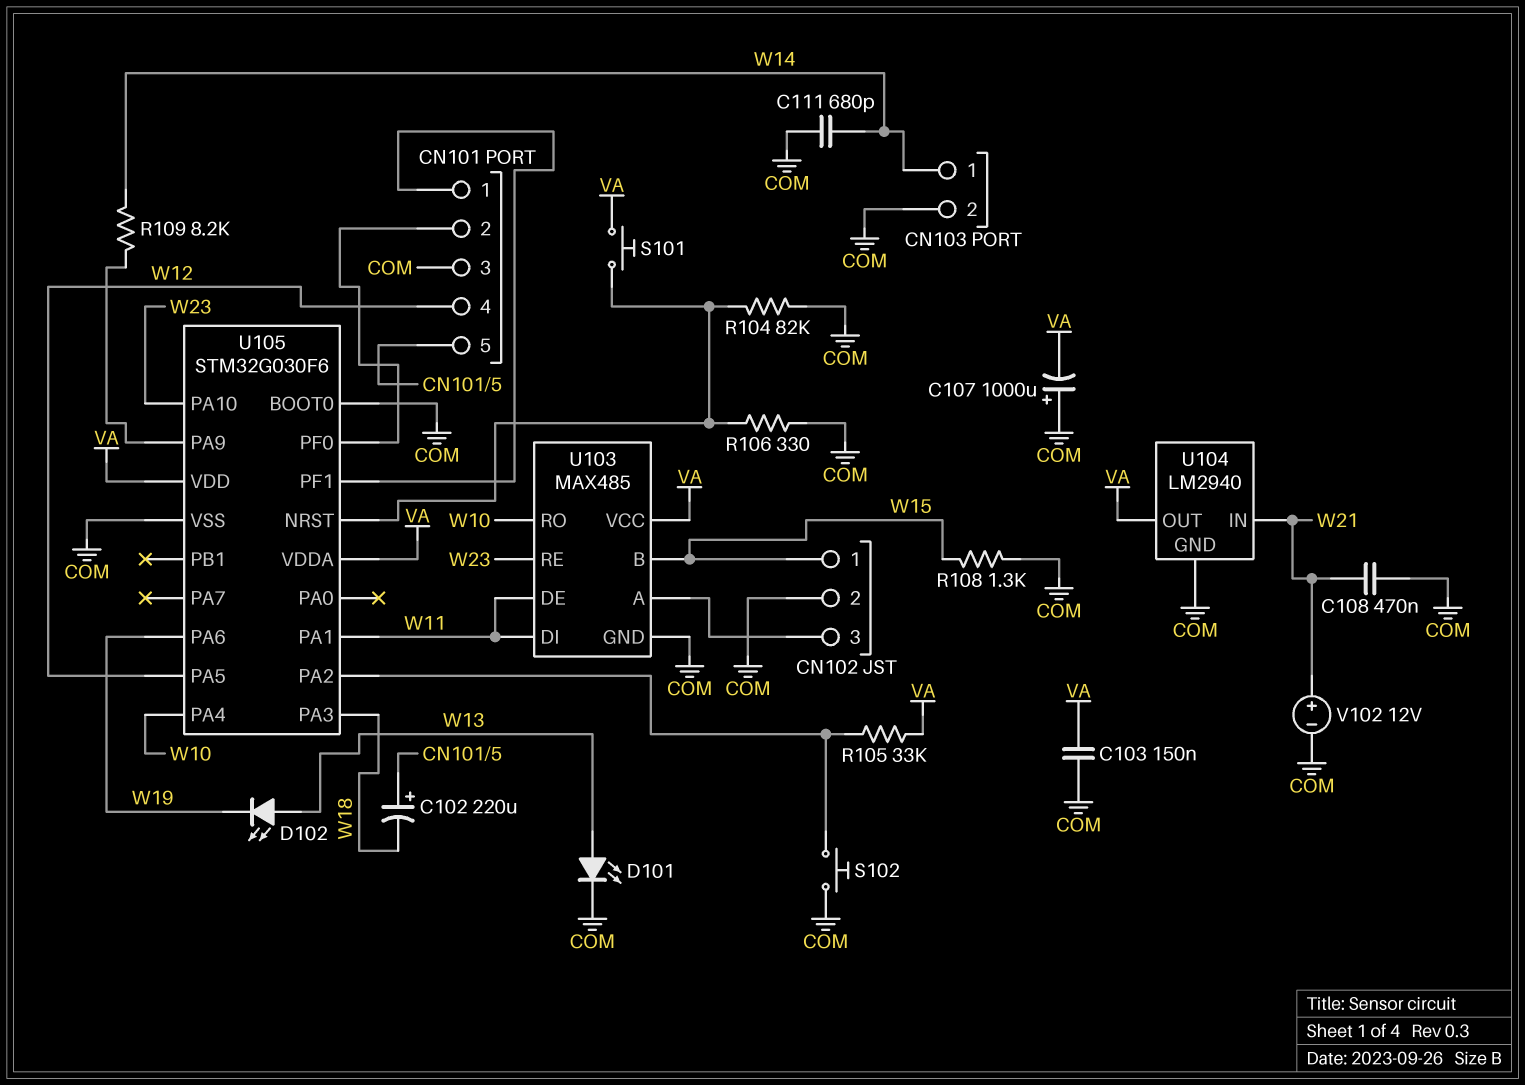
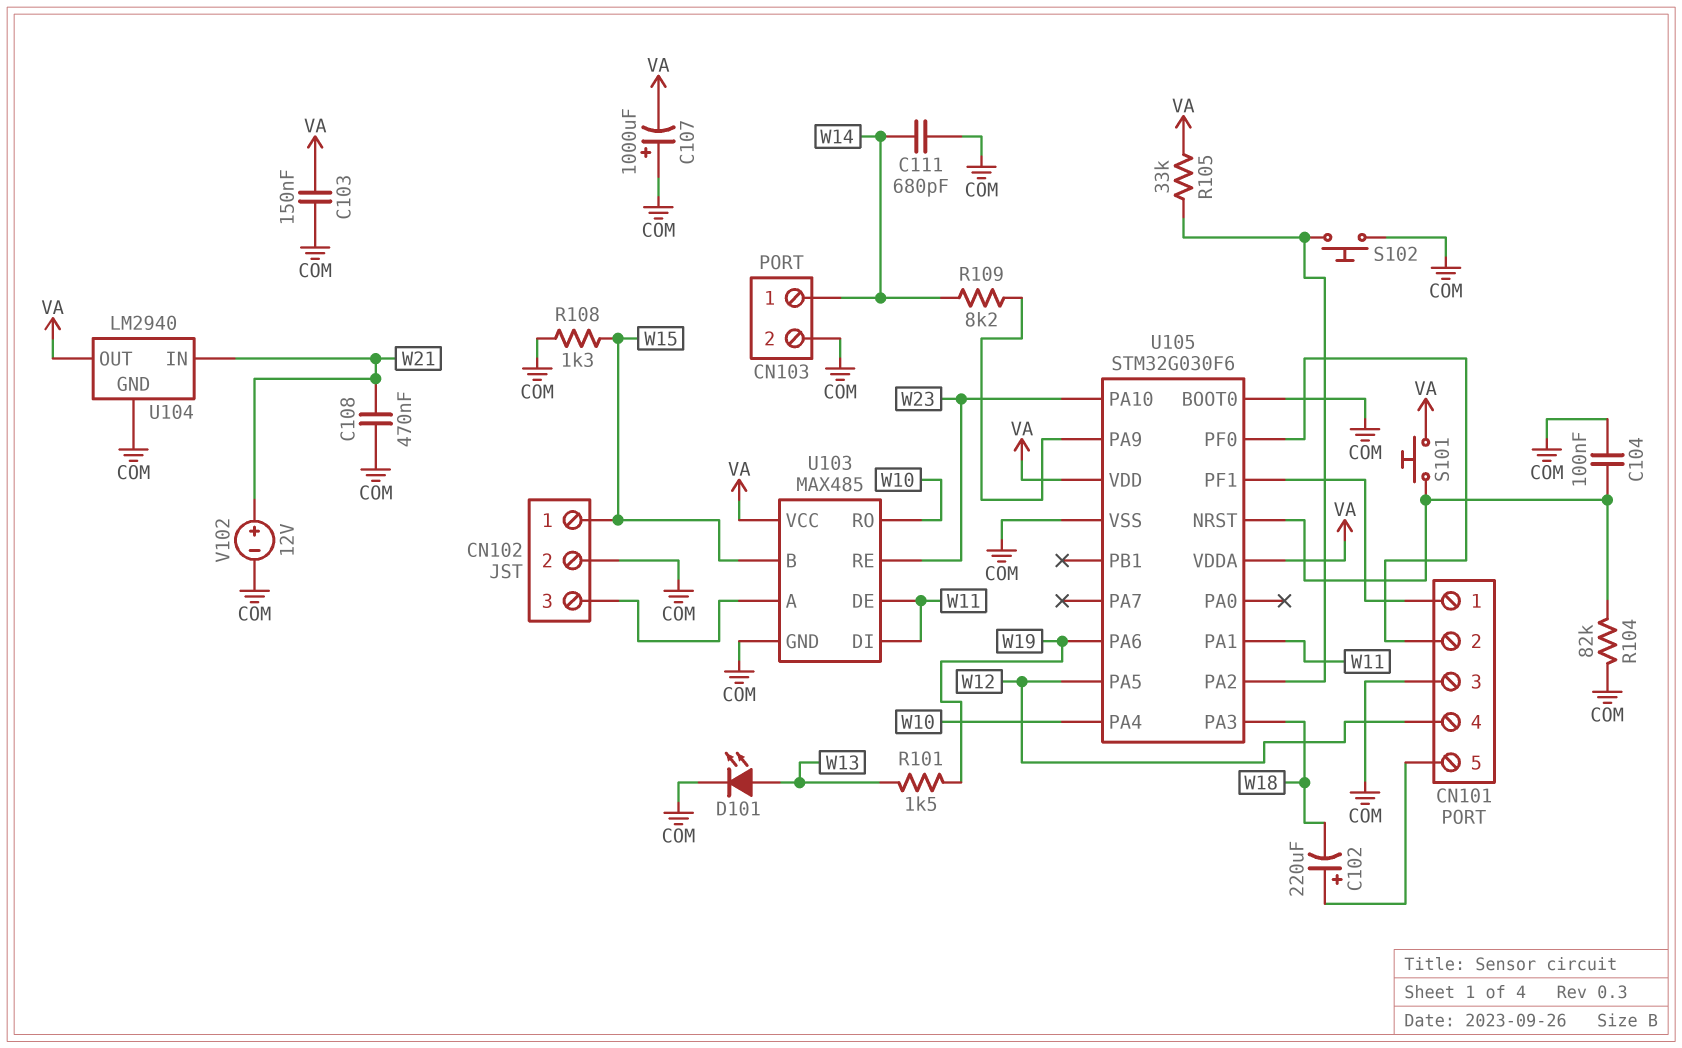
C104: none -> 100nF (COM, U105/NRST)
D102: LED (A W13, K W19) -> none
R101: none -> 1.5k (W13, W19)
R106: 330 (COM, U105/NRST) -> none

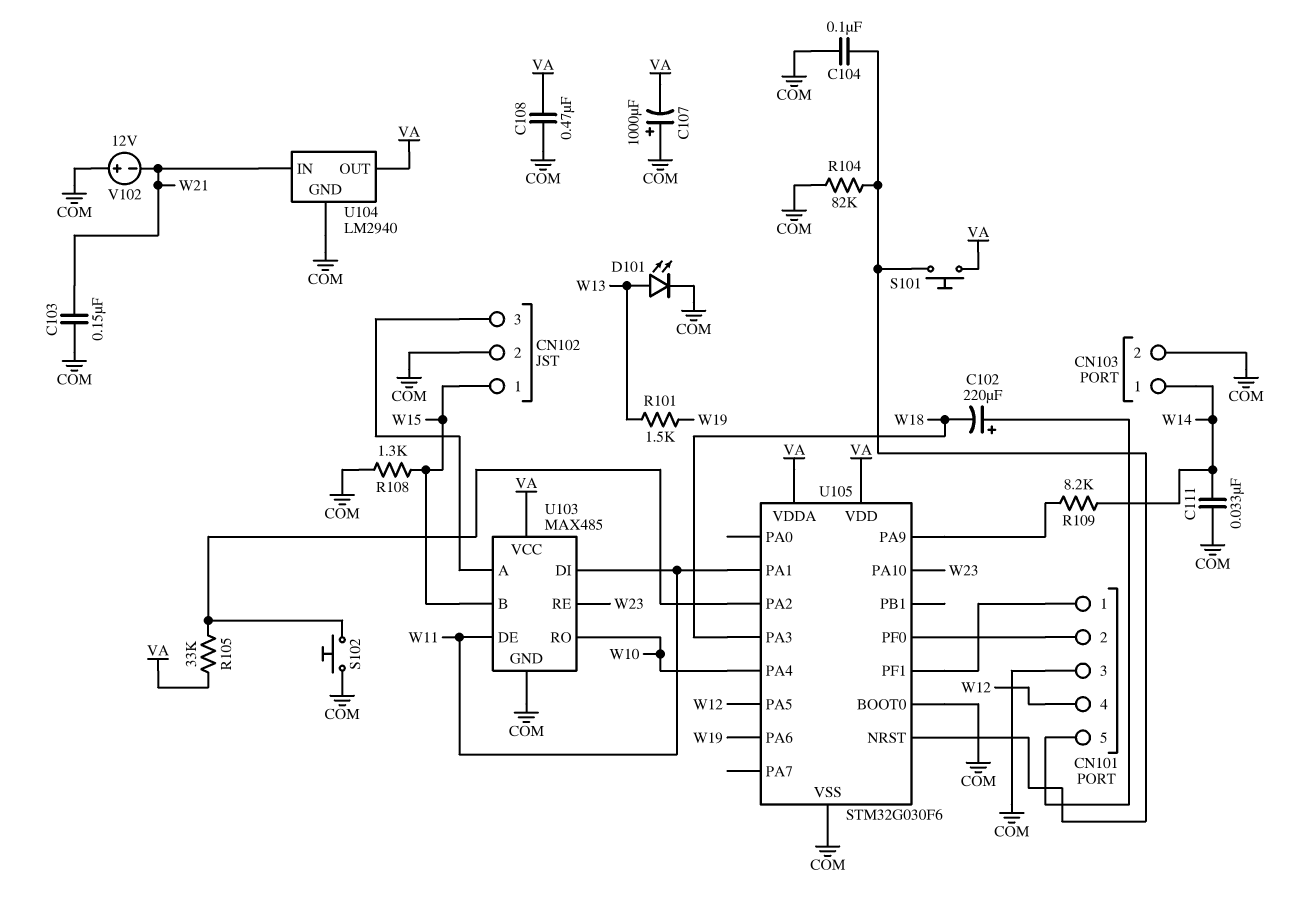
C103: 150nF (COM, VA) -> 150nF (COM, W21)
C108: 470nF (COM, W21) -> 470nF (COM, VA)
C111: 680pF (COM, W14) -> 33nF (COM, W14)
V102: 12V (plus W21, minus COM) -> 12V (plus COM, minus W21)

